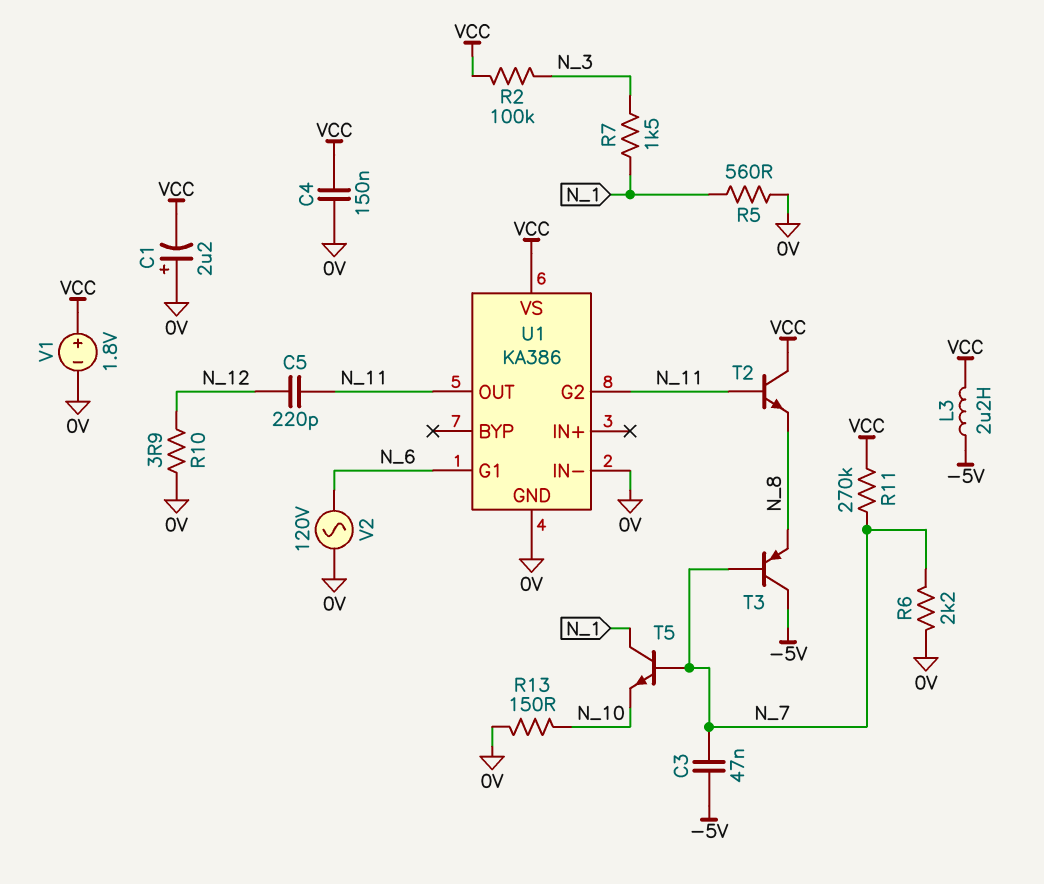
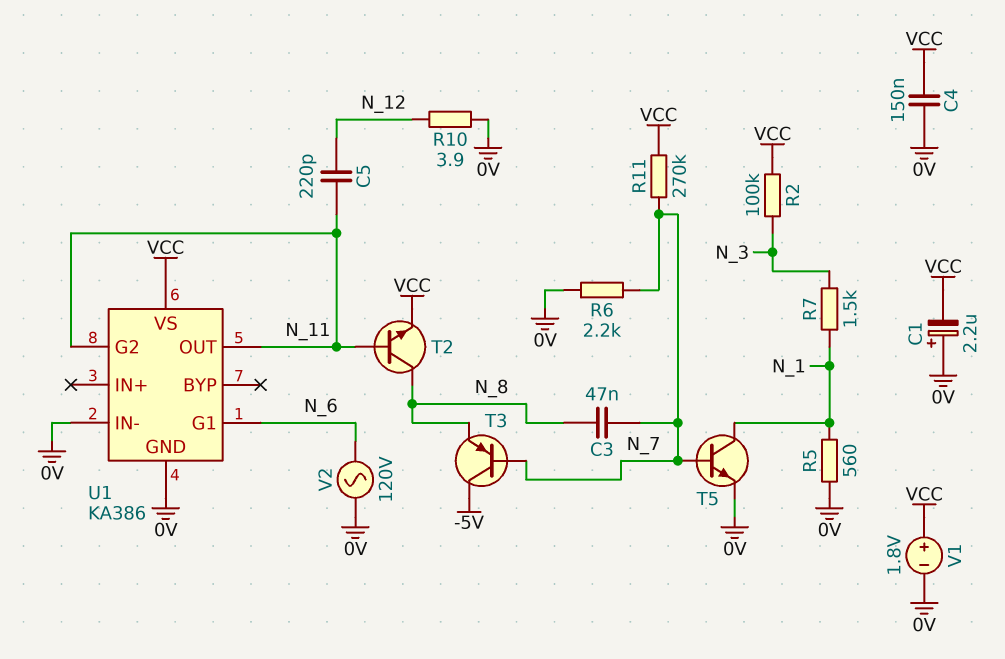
C3: 47nF (-5V, N_7) -> 47nF (N_7, N_8)
L3: 2.2uH (-5V, VCC) -> none
R13: 150 (0V, N_10) -> none
T2: NPN (B N_11, C VCC, E N_8) -> NPN (B N_11, C N_8, E VCC)
T5: NPN (B N_7, C N_1, E N_10) -> NPN (B N_7, C N_1, E 0V)

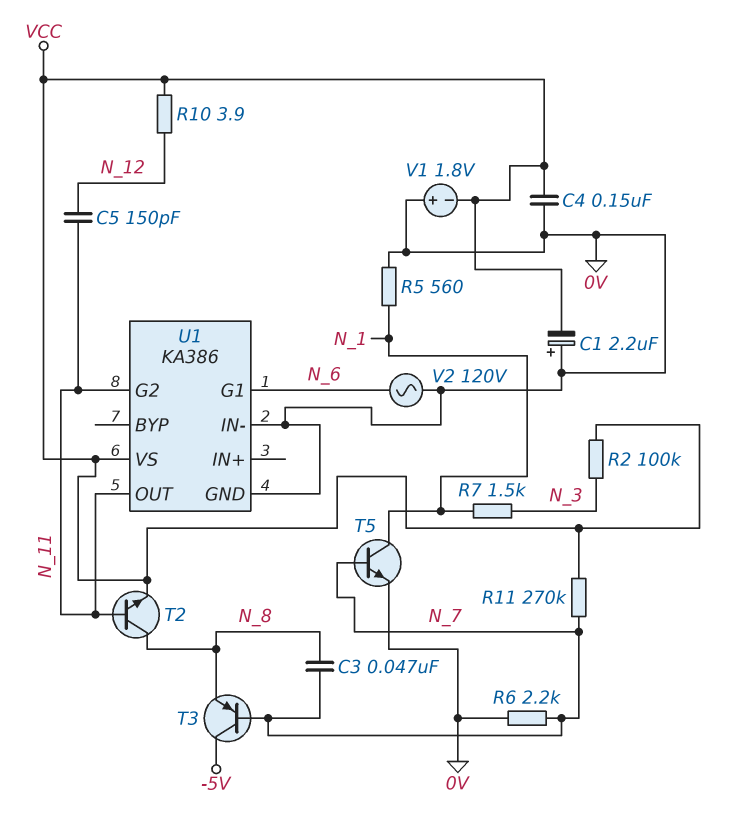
C5: 220pF (N_11, N_12) -> 150pF (N_11, N_12)
R10: 3.9 (0V, N_12) -> 3.9 (N_12, VCC)
V1: 1.8V (plus VCC, minus 0V) -> 1.8V (plus 0V, minus VCC)

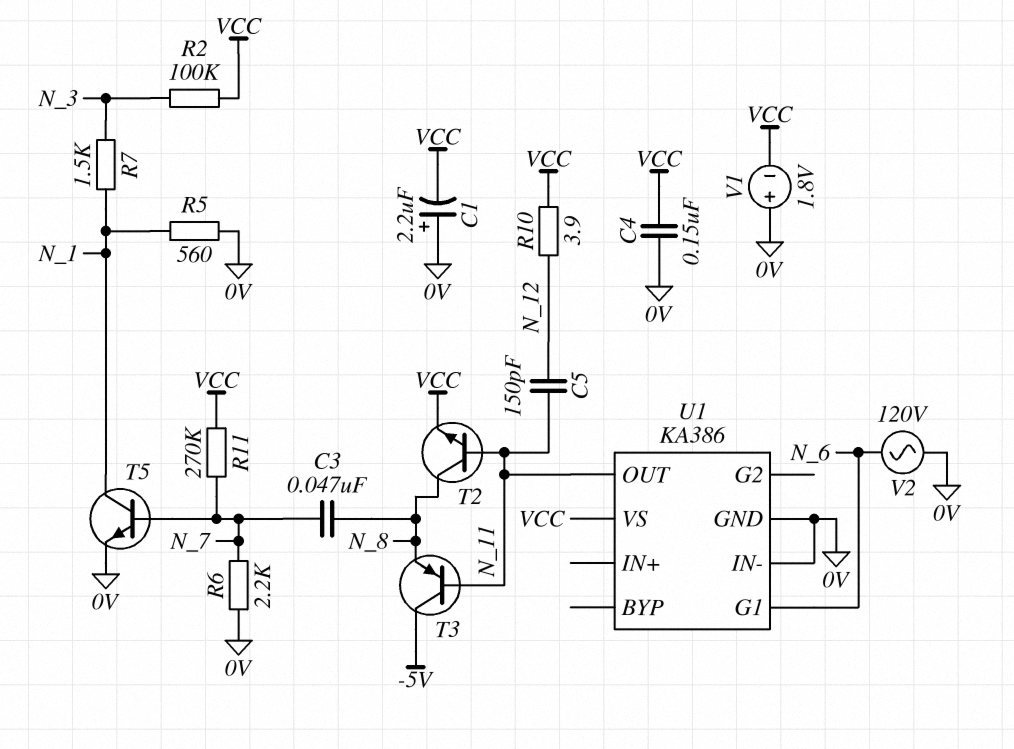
T3: PNP (B N_7, C -5V, E N_8) -> PNP (B N_11, C -5V, E N_8)
U1 pin G2: N_11 -> none

